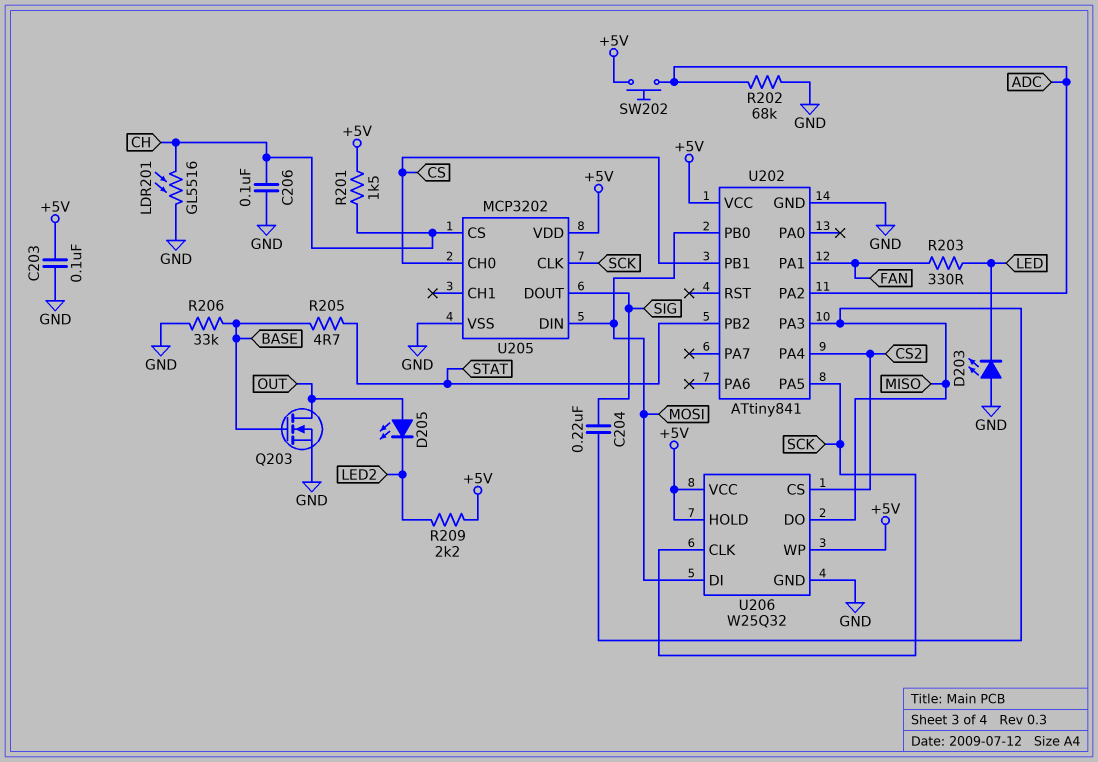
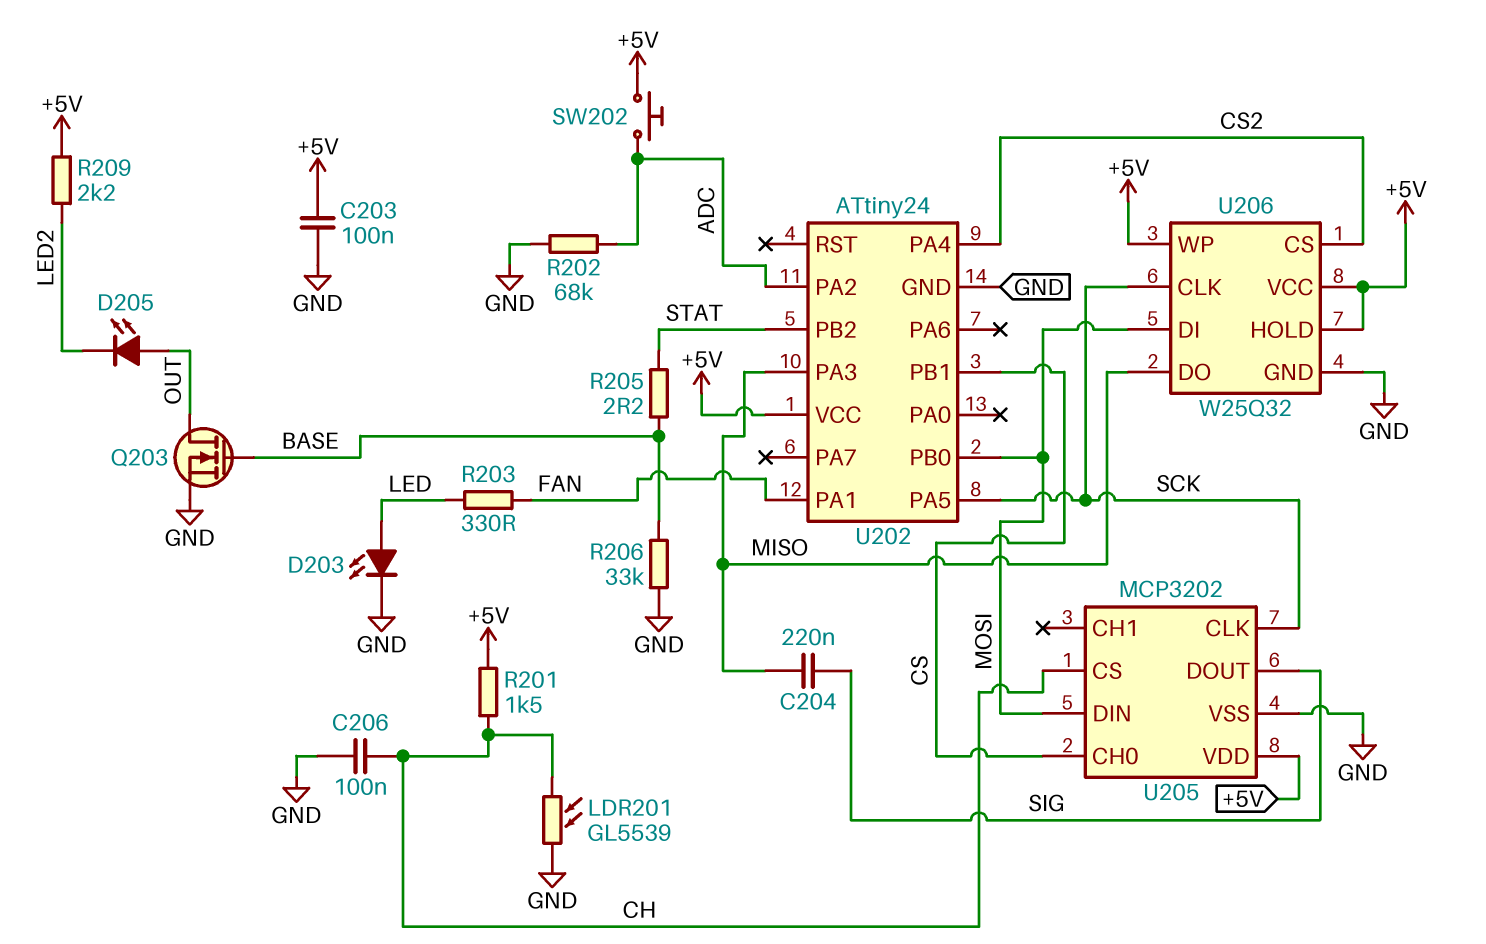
D203: LED (A GND, K LED) -> LED (A LED, K GND)
LDR201: GL5516 (CH, GND) -> GL5539 (CH, GND)
R205: 4.7 (BASE, STAT) -> 2.2 (BASE, STAT)
U202: ATtiny841 -> ATtiny24

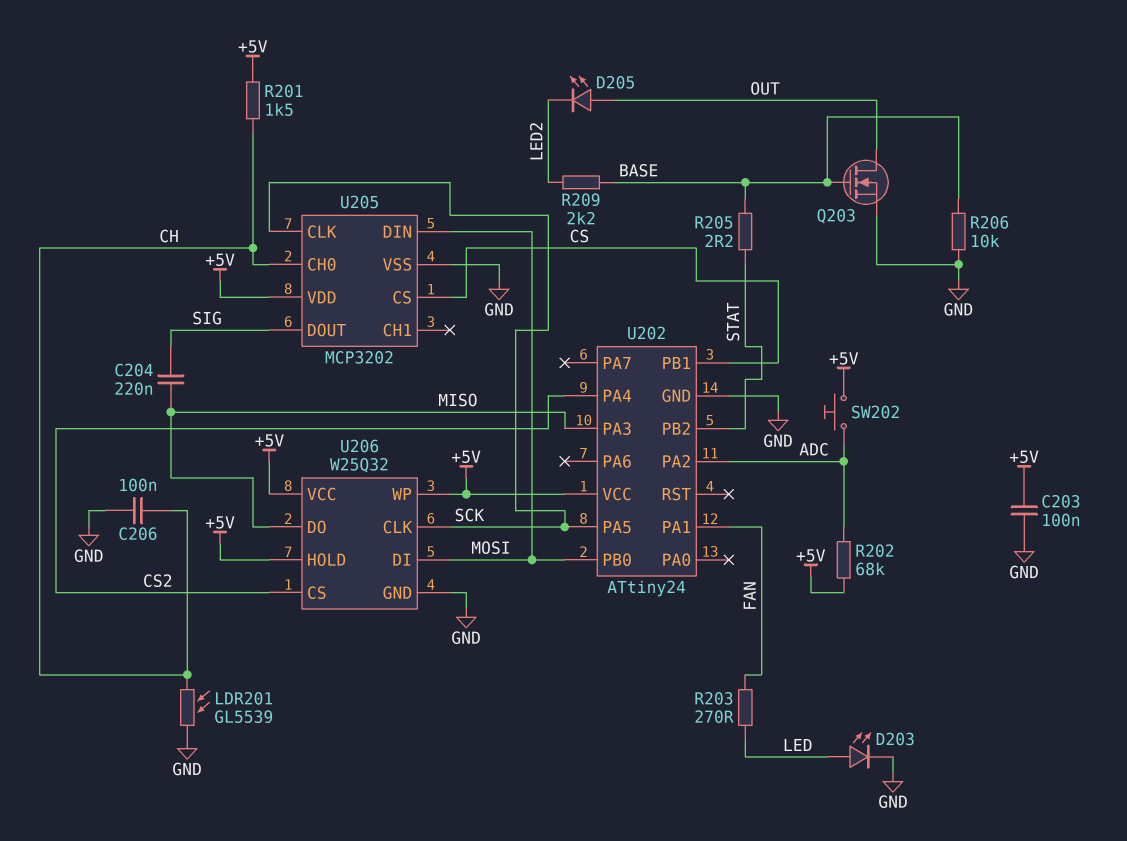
R202: 68k (ADC, GND) -> 68k (+5V, ADC)
R203: 330 (FAN, LED) -> 270 (FAN, LED)
R206: 33k (BASE, GND) -> 10k (BASE, GND)
R209: 2.2k (+5V, LED2) -> 2.2k (BASE, LED2)
U205 pin CH0: CS -> CH
U205 pin CS: CH -> CS

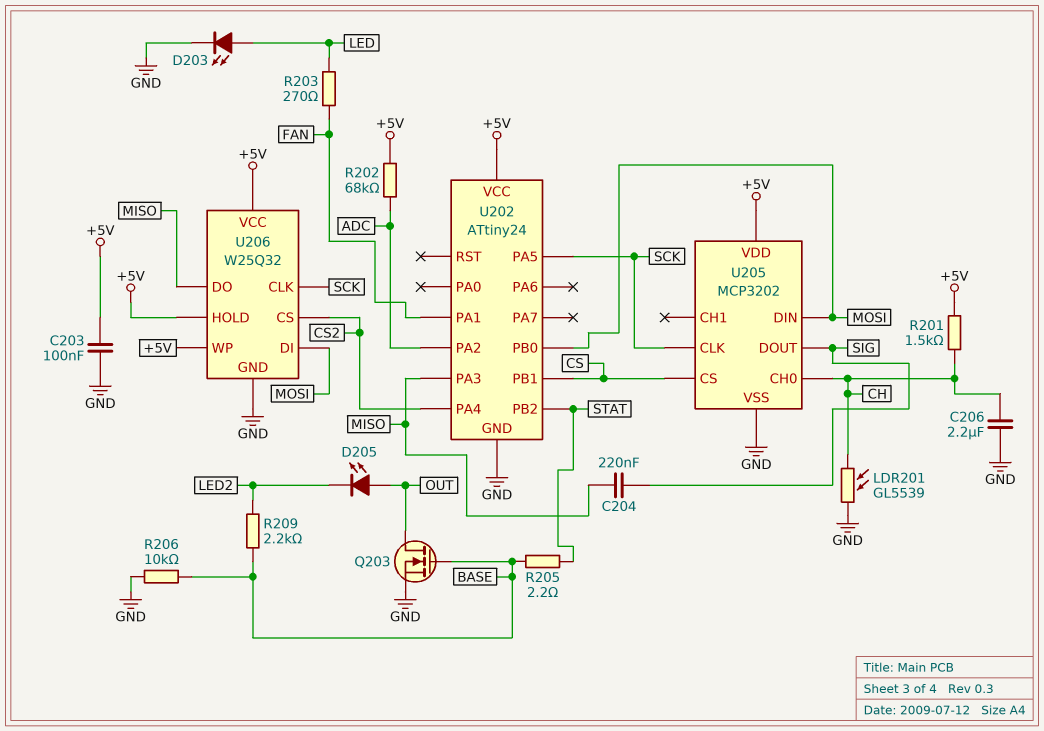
C206: 100nF (CH, GND) -> 2.2uF (CH, GND)
SW202: button (+5V, ADC) -> none

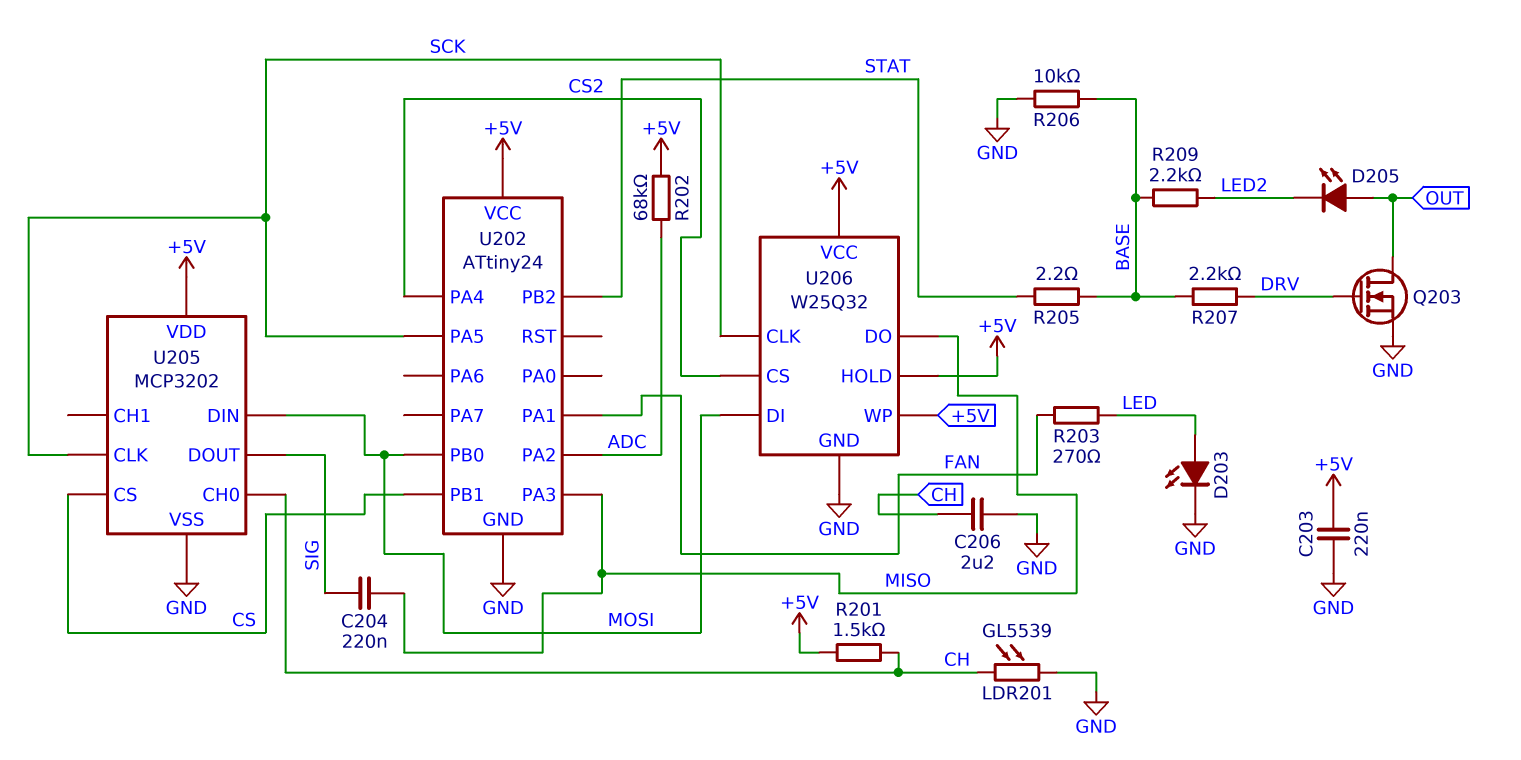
C203: 100nF (+5V, GND) -> 220nF (+5V, GND)
Q203: NMOS (G BASE, D OUT, S GND) -> NMOS (G DRV, D OUT, S GND)
R207: none -> 2.2k (BASE, DRV)

